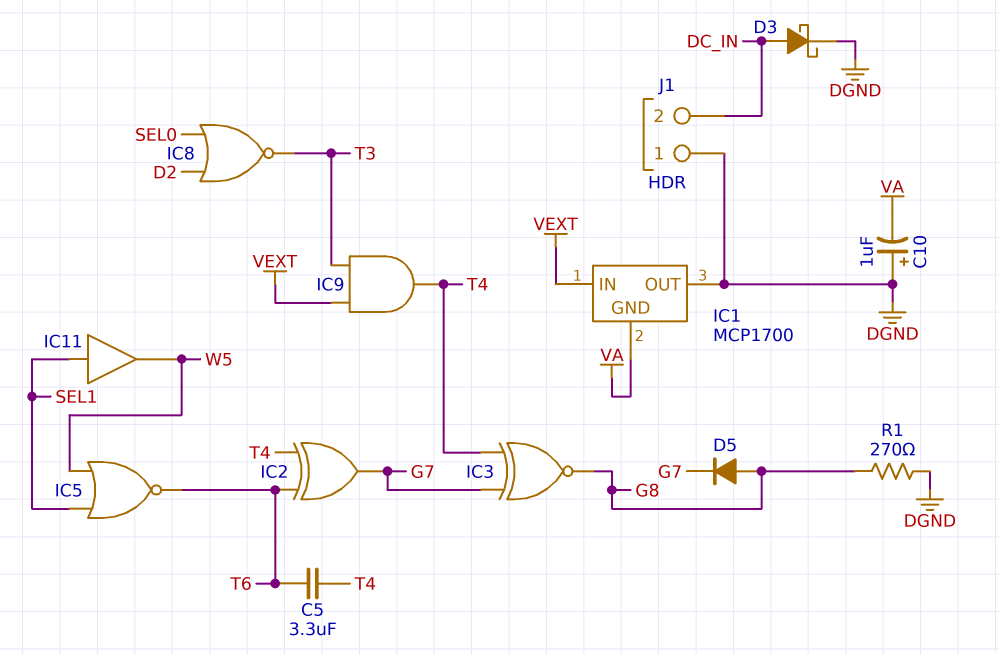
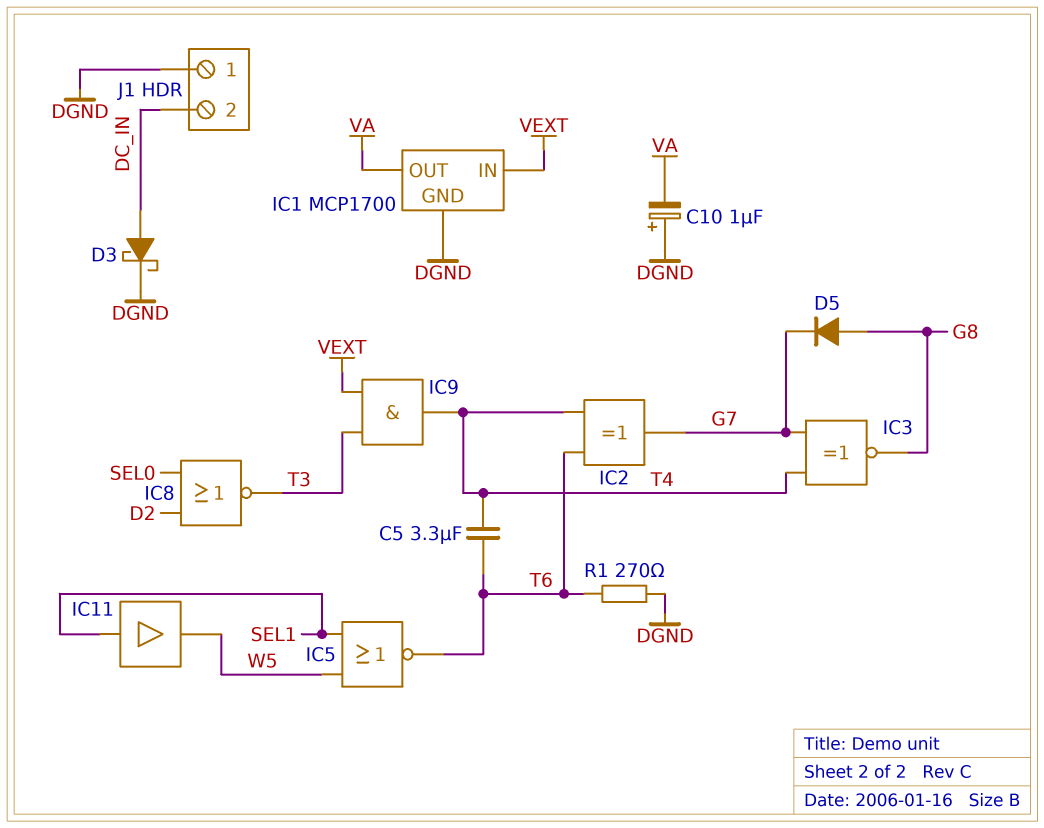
IC1 pin GND: VA -> DGND
IC1 pin OUT: DGND -> VA
R1: 270 (DGND, G8) -> 270 (DGND, T6)

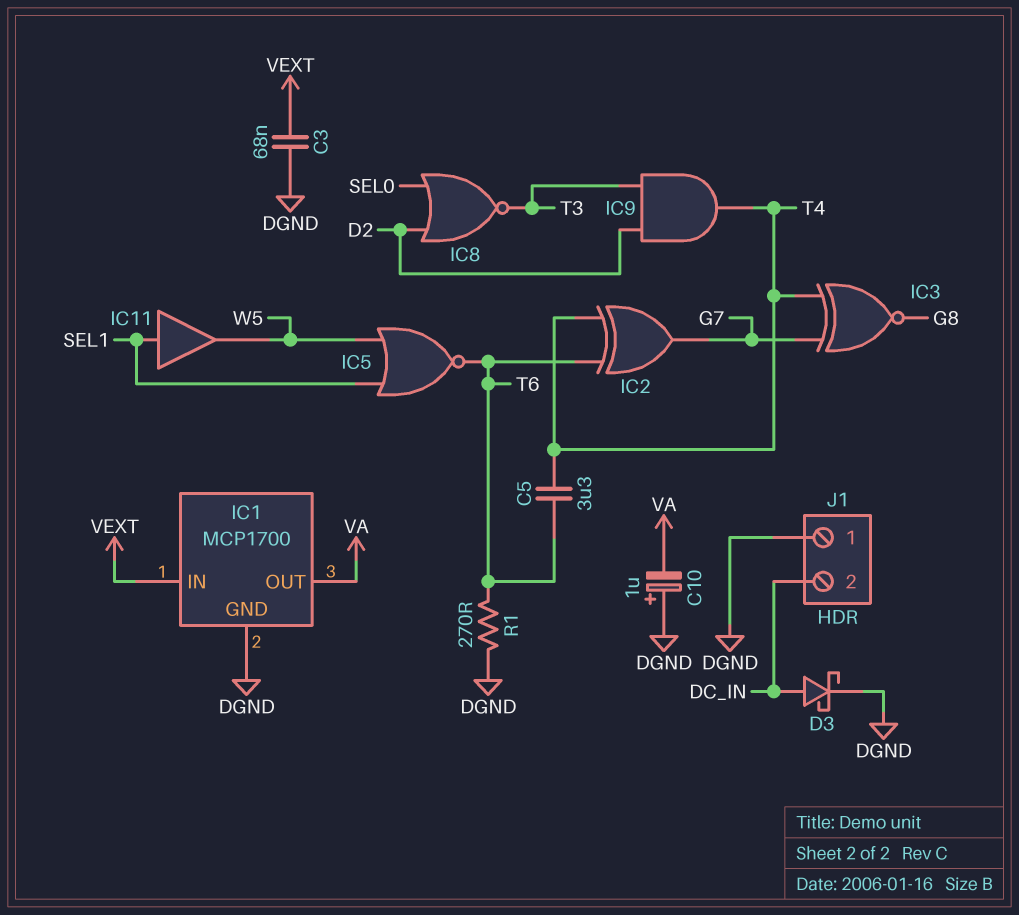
C3: none -> 68nF (DGND, VEXT)
D5: diode (A G8, K G7) -> none
IC9: AND (in T3, in VEXT, out T4) -> AND (in D2, in T3, out T4)

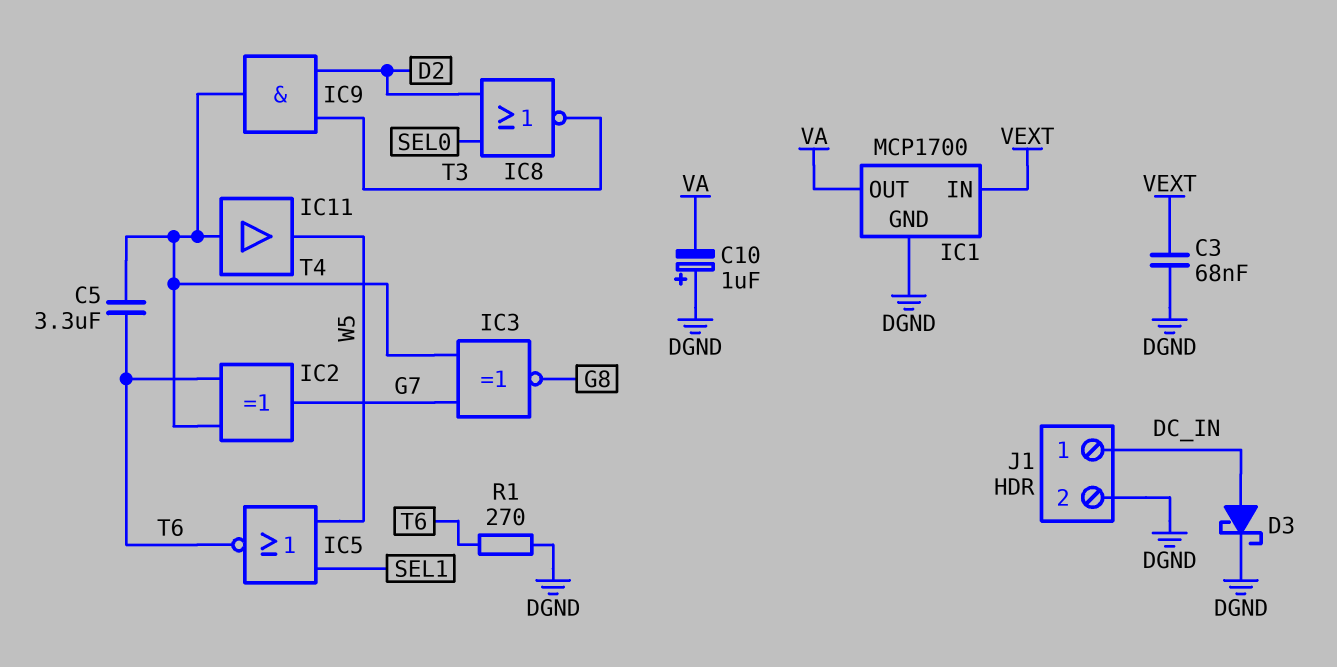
IC11: buffer (in SEL1, out W5) -> buffer (in T4, out W5)
J1 pin 1: DGND -> DC_IN
J1 pin 2: DC_IN -> DGND

